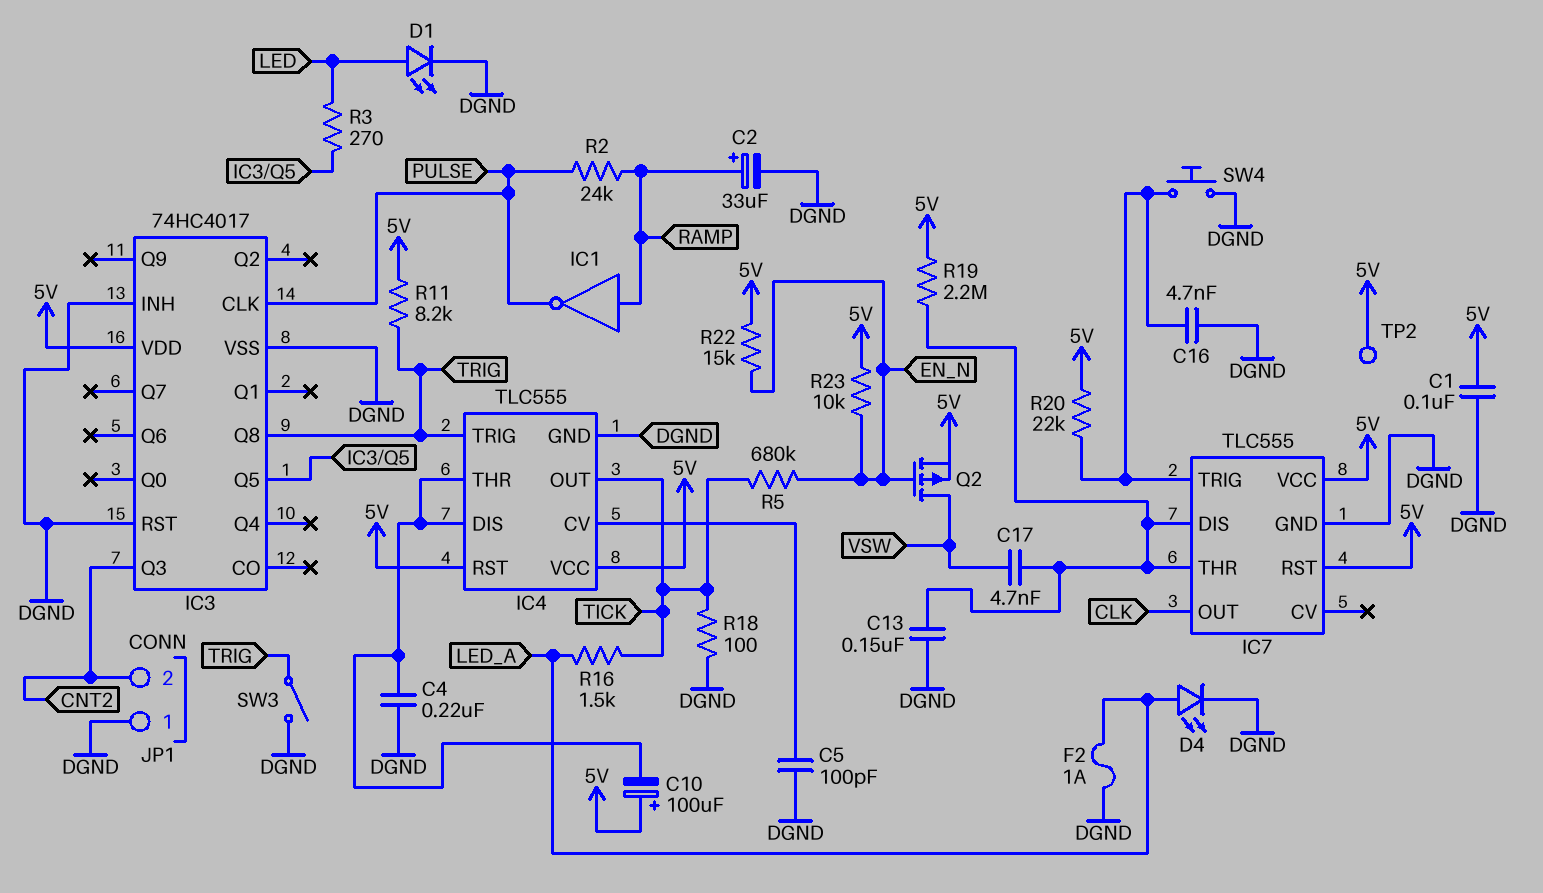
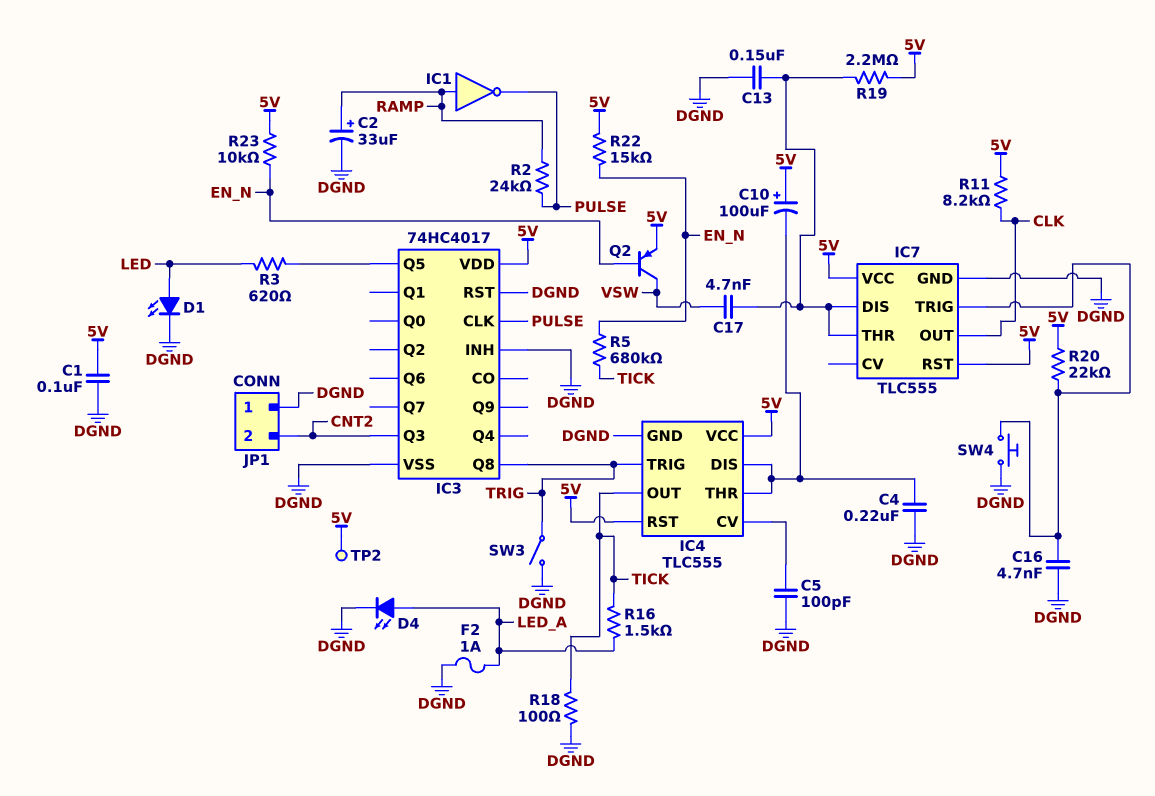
Q2: PMOS (G EN_N, D VSW, S 5V) -> PNP (B EN_N, C VSW, E 5V)
R3: 270 (IC3/Q5, LED) -> 620 (IC3/Q5, LED)
R11: 8.2k (5V, TRIG) -> 8.2k (5V, CLK)

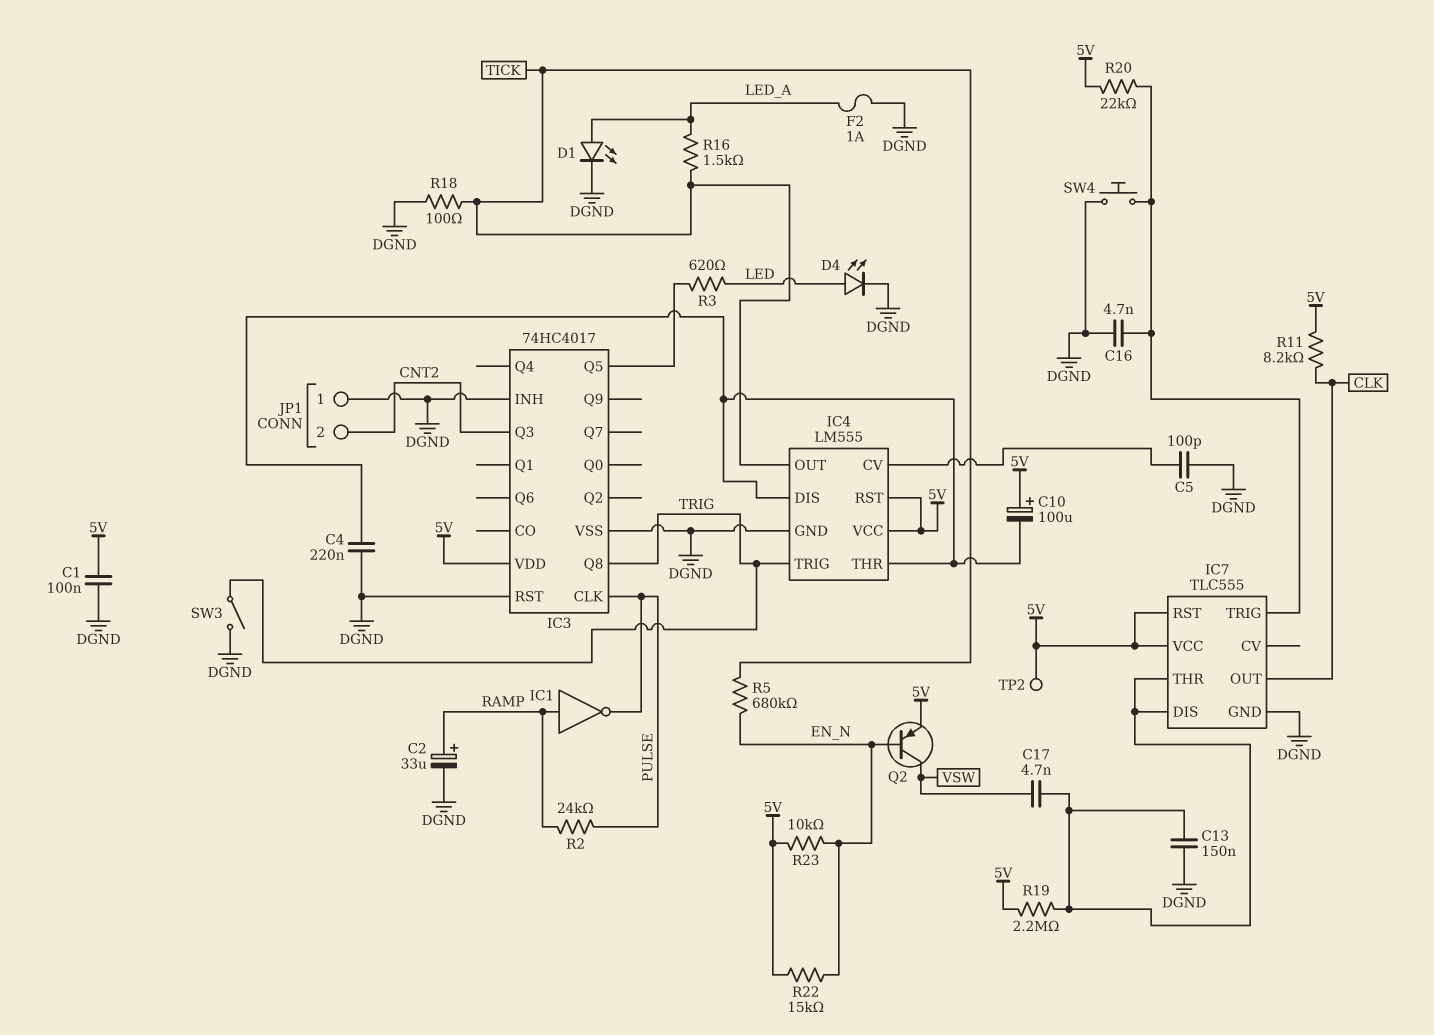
D1: LED (A LED, K DGND) -> LED (A LED_A, K DGND)
D4: LED (A LED_A, K DGND) -> LED (A LED, K DGND)
IC4: TLC555 -> LM555

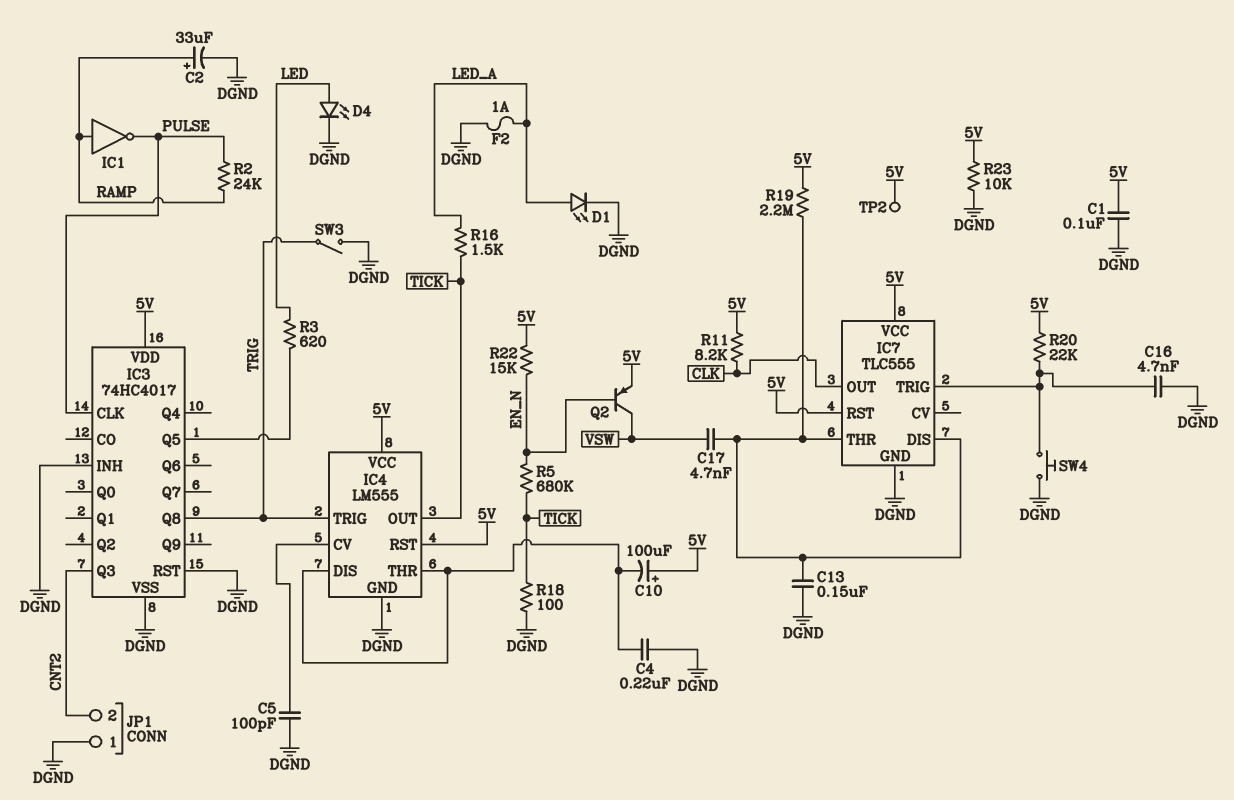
R23: 10k (5V, EN_N) -> 10k (5V, DGND)

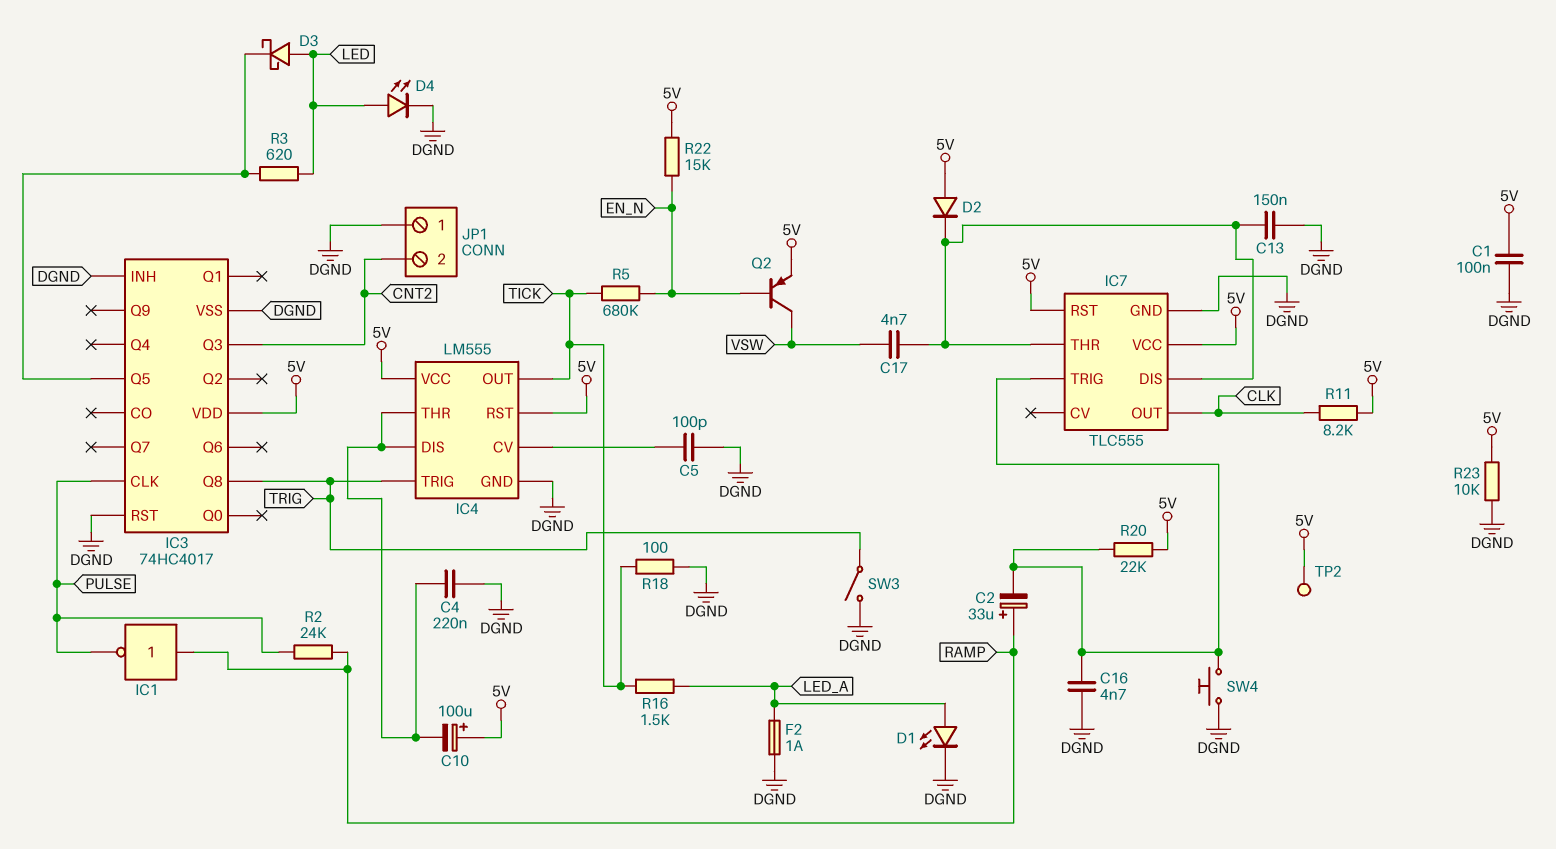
C2: 33uF (plus RAMP, minus DGND) -> 33uF (plus RAMP, minus IC7/TRIG)
D2: none -> diode (A 5V, K IC7/DIS)
D3: none -> schottky (A LED, K IC3/Q5)
R19: 2.2M (5V, IC7/DIS) -> none

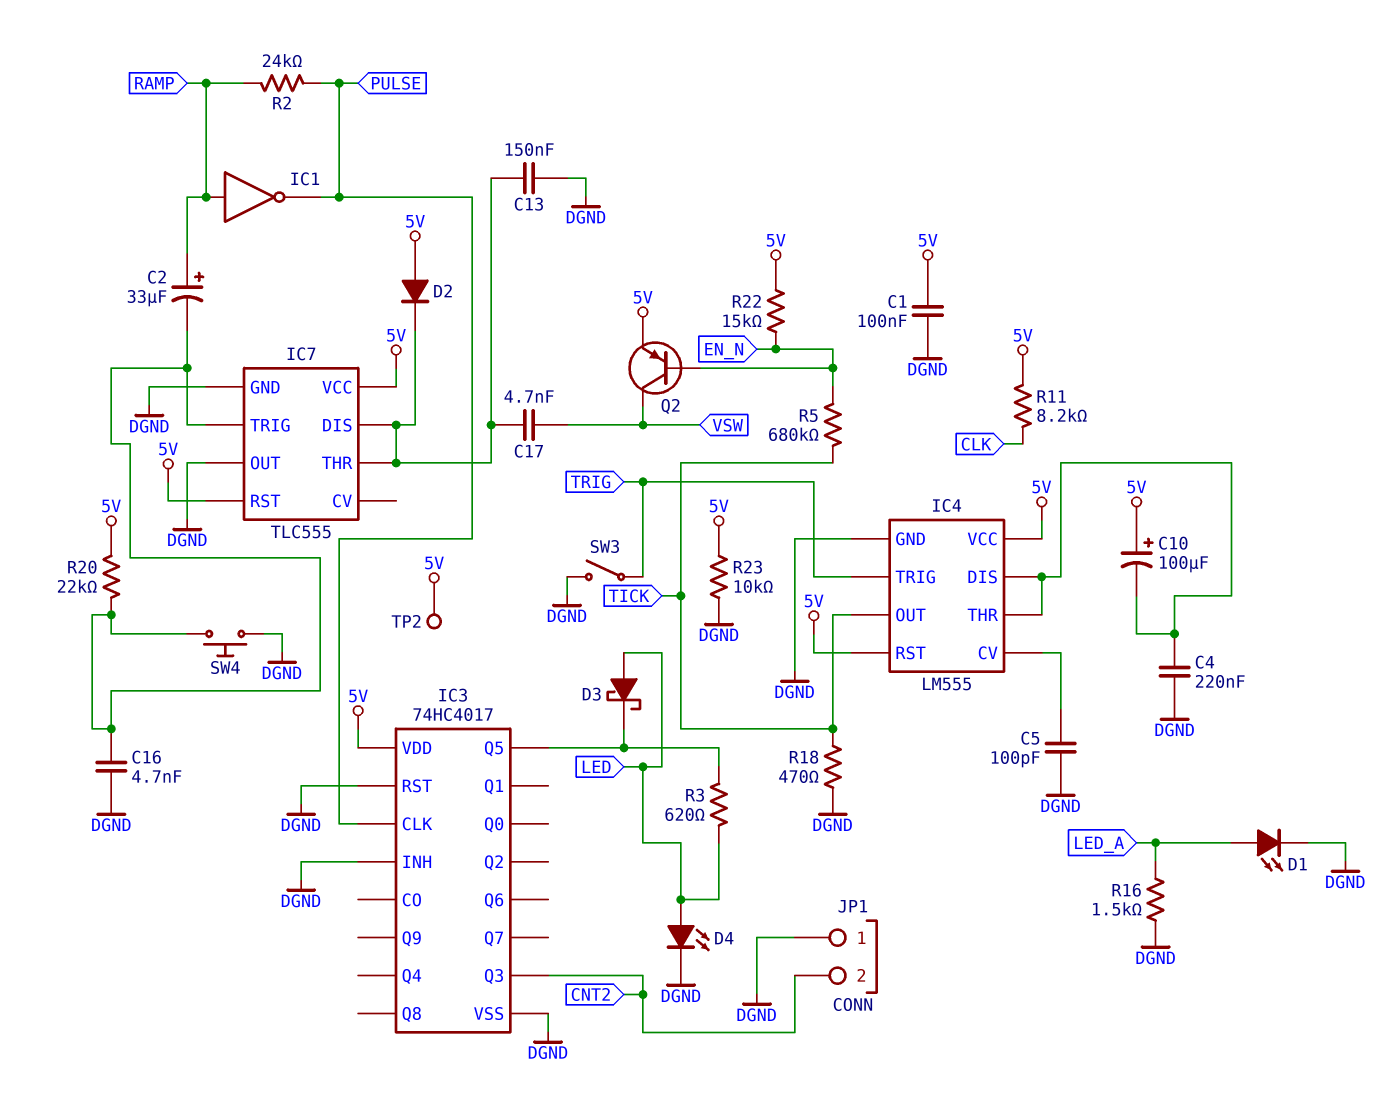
F2: 1A (DGND, LED_A) -> none
IC3 pin Q8: TRIG -> none
IC7 pin OUT: CLK -> DGND
R16: 1.5k (LED_A, TICK) -> 1.5k (DGND, LED_A)
R18: 100 (DGND, TICK) -> 470 (DGND, TICK)

